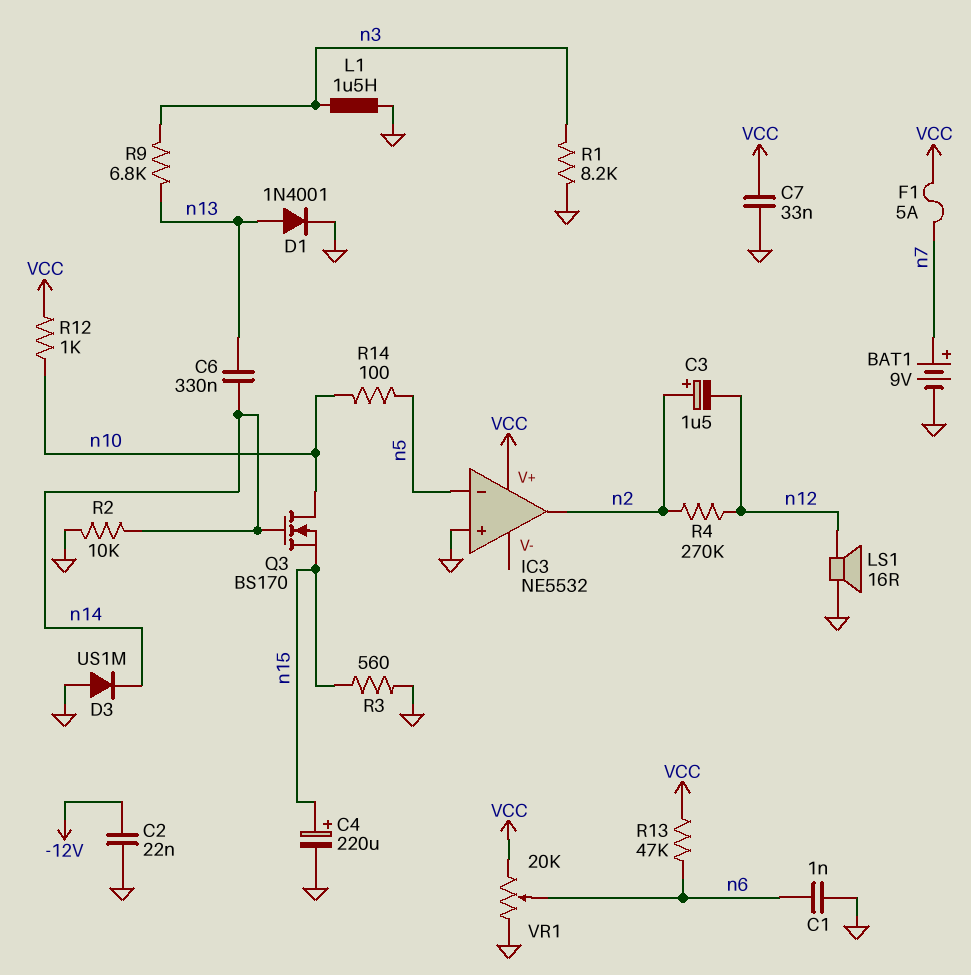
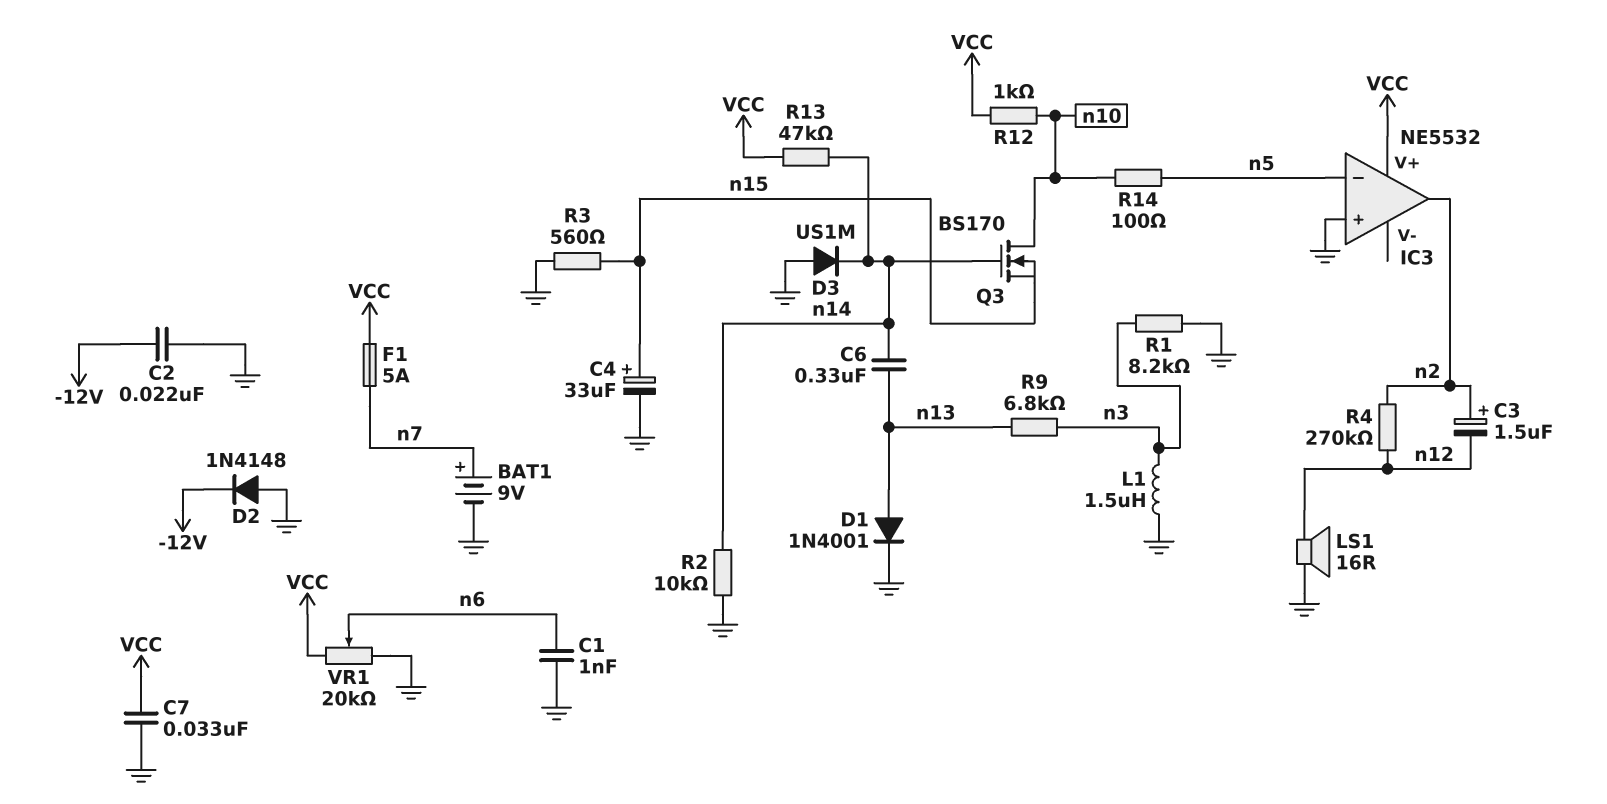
C4: 220uF (plus n15, minus GND) -> 33uF (plus n15, minus GND)
D2: none -> diode 1N4148 (A GND, K -12V)
R13: 47k (VCC, n6) -> 47k (VCC, n14)

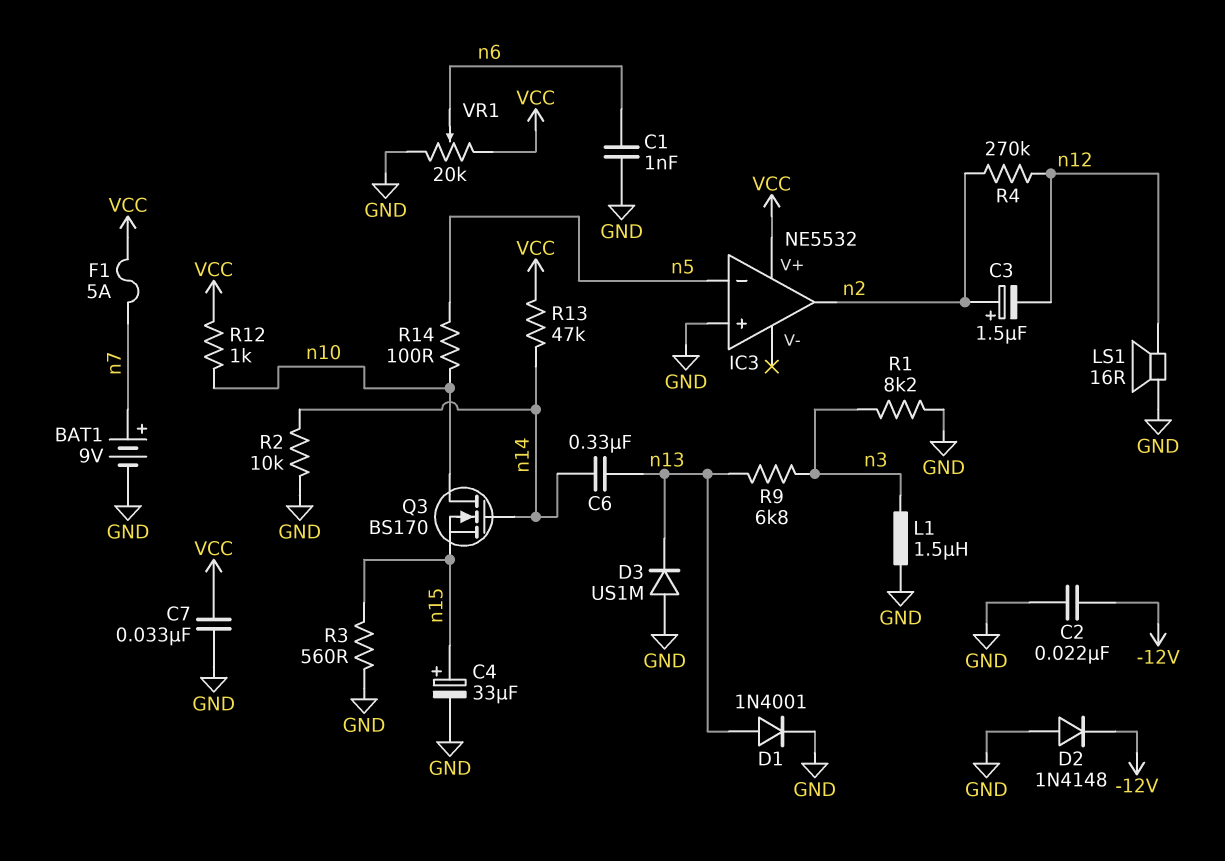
D3: diode US1M (A GND, K n14) -> diode US1M (A GND, K n13)

